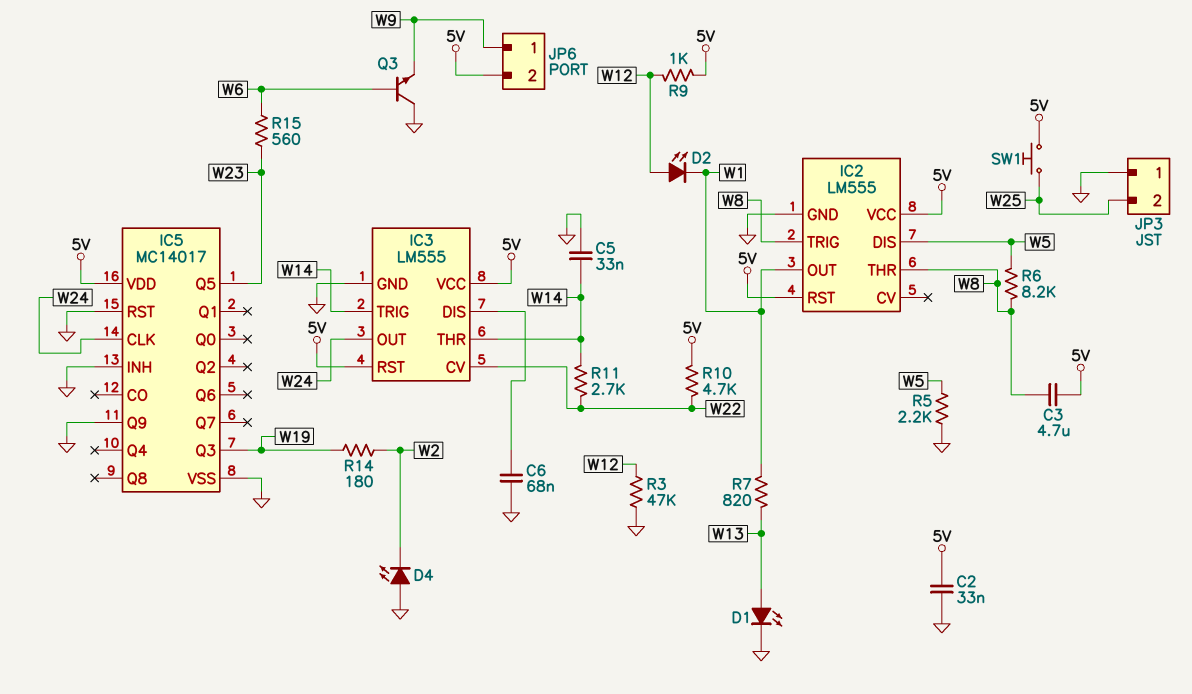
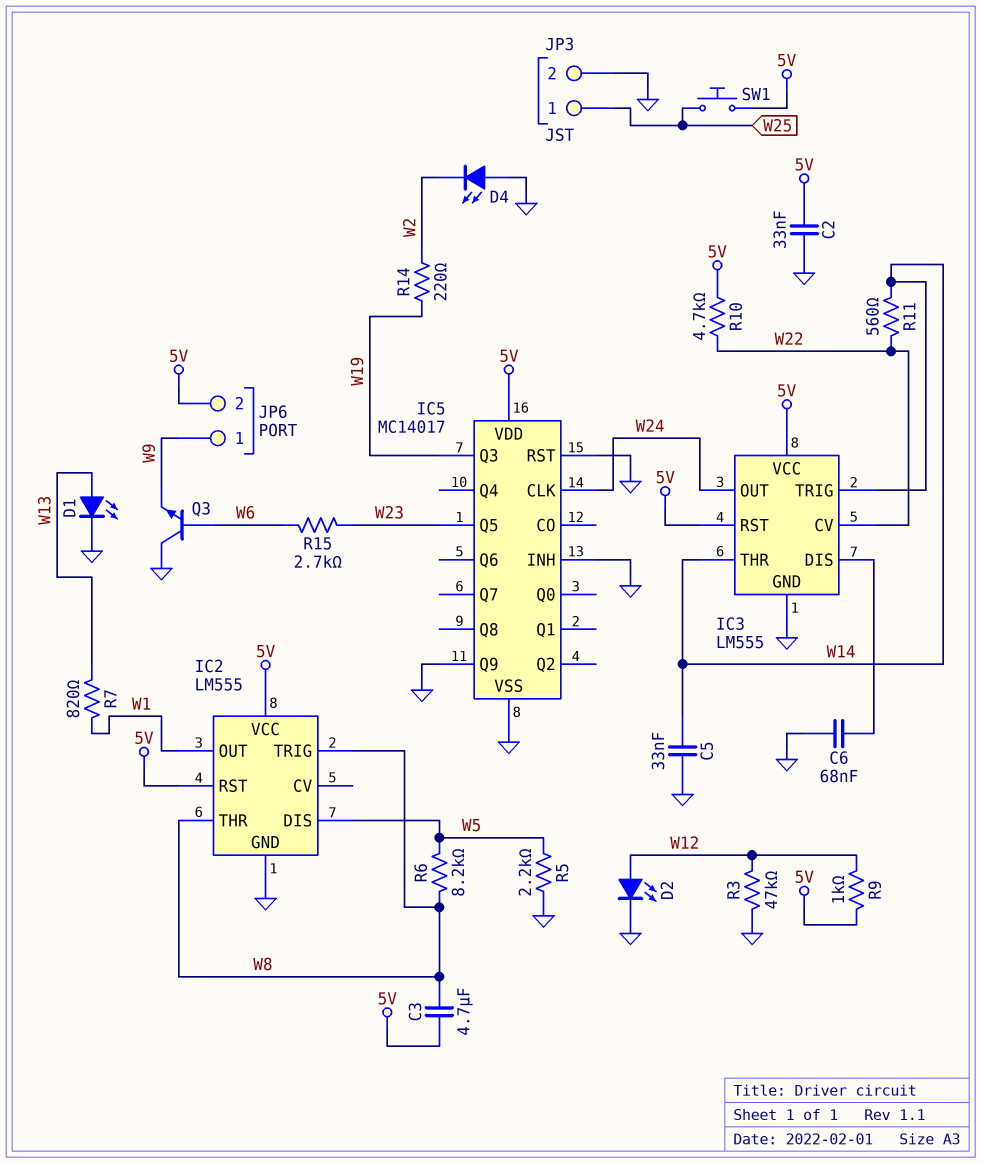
D2: LED (A W12, K W1) -> LED (A W12, K GND)
JP3 pin 1: GND -> W25
JP3 pin 2: W25 -> GND
R11: 2.7k (W14, W22) -> 560 (W14, W22)
R14: 180 (W2, W19) -> 220 (W2, W19)
R15: 560 (W6, W23) -> 2.7k (W6, W23)

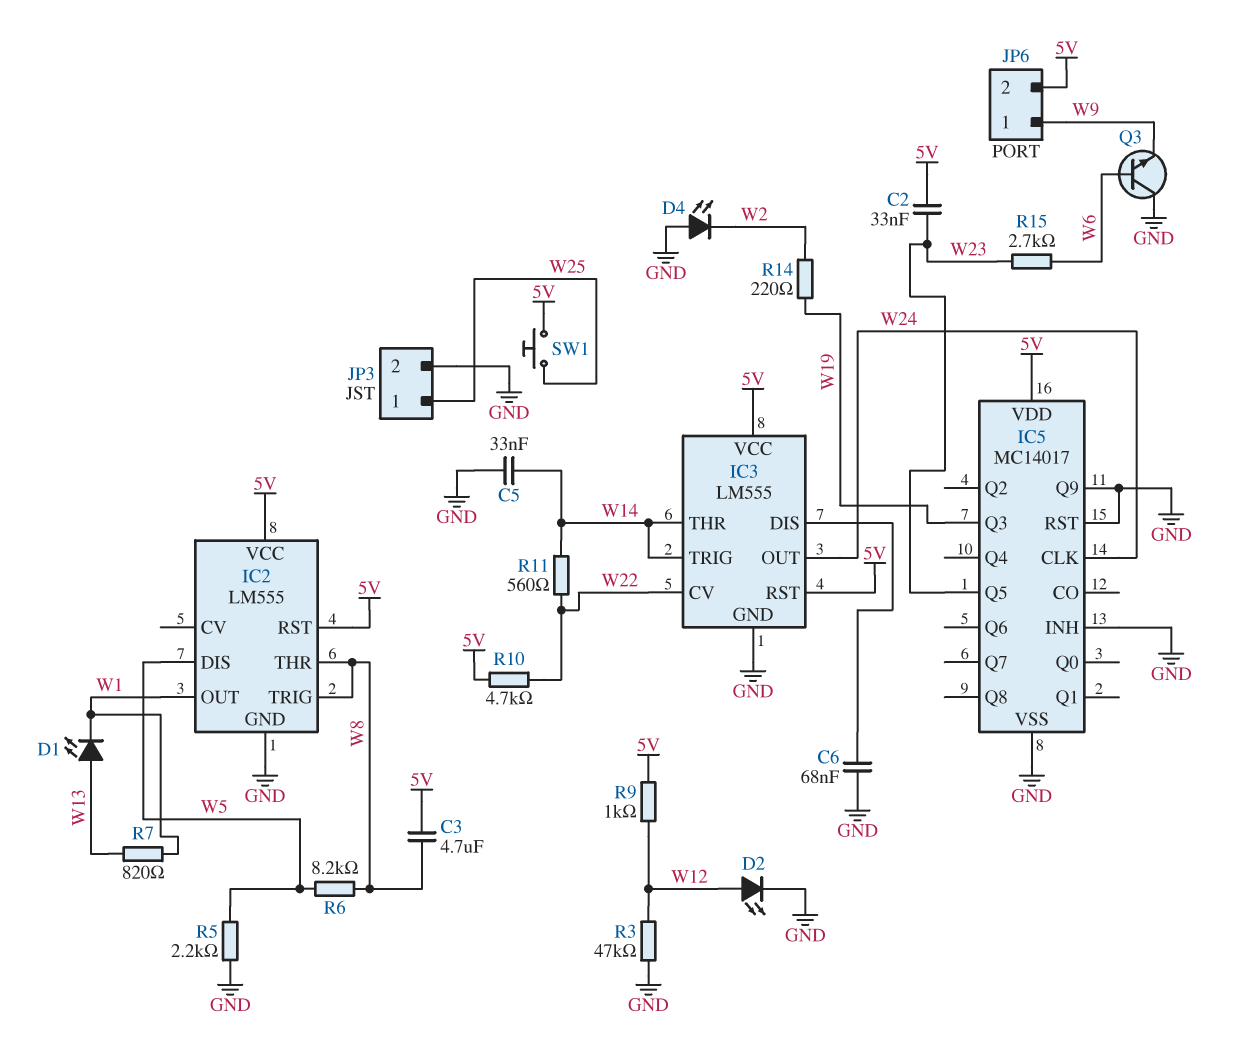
C2: 33nF (5V, GND) -> 33nF (5V, W23)
D1: LED (A W13, K GND) -> LED (A W13, K W1)

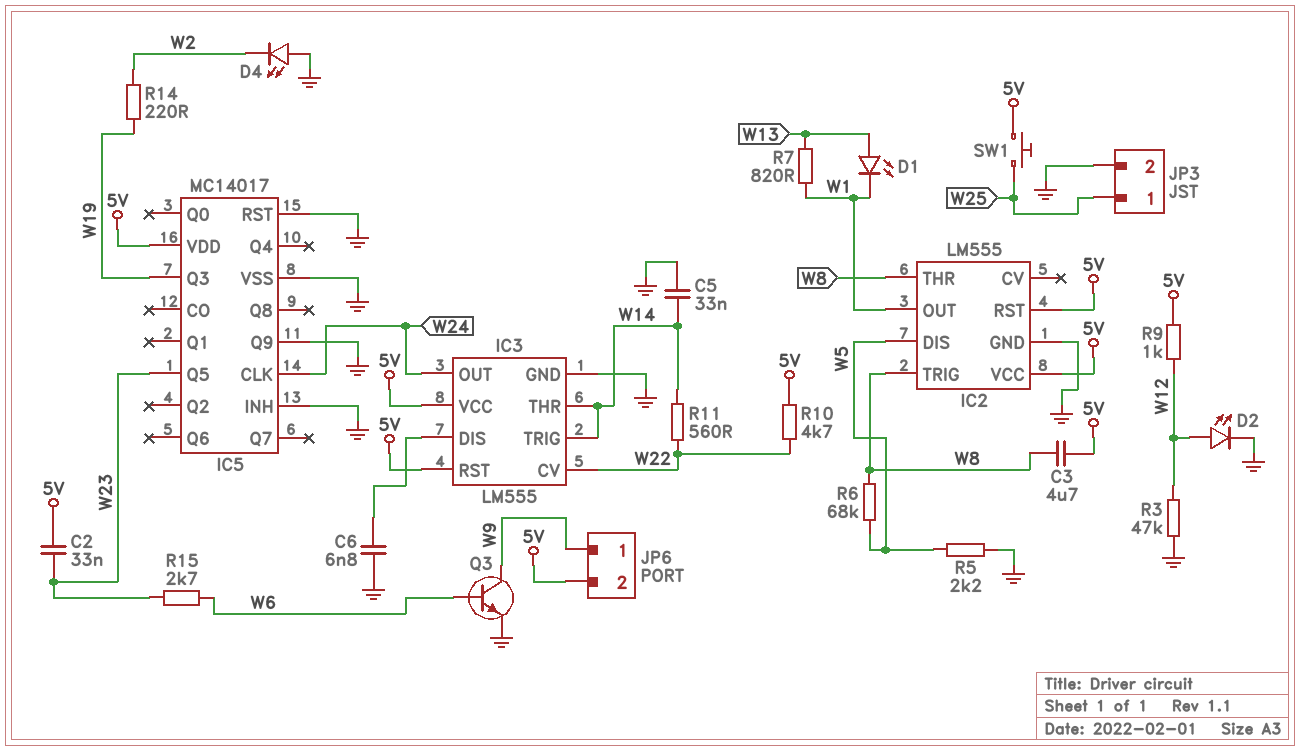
C6: 68nF (GND, IC3/DIS) -> 6.8nF (GND, IC3/DIS)
Q3: NPN (B W6, C GND, E W9) -> NPN (B W6, C W9, E GND)
R6: 8.2k (W5, W8) -> 68k (W5, W8)

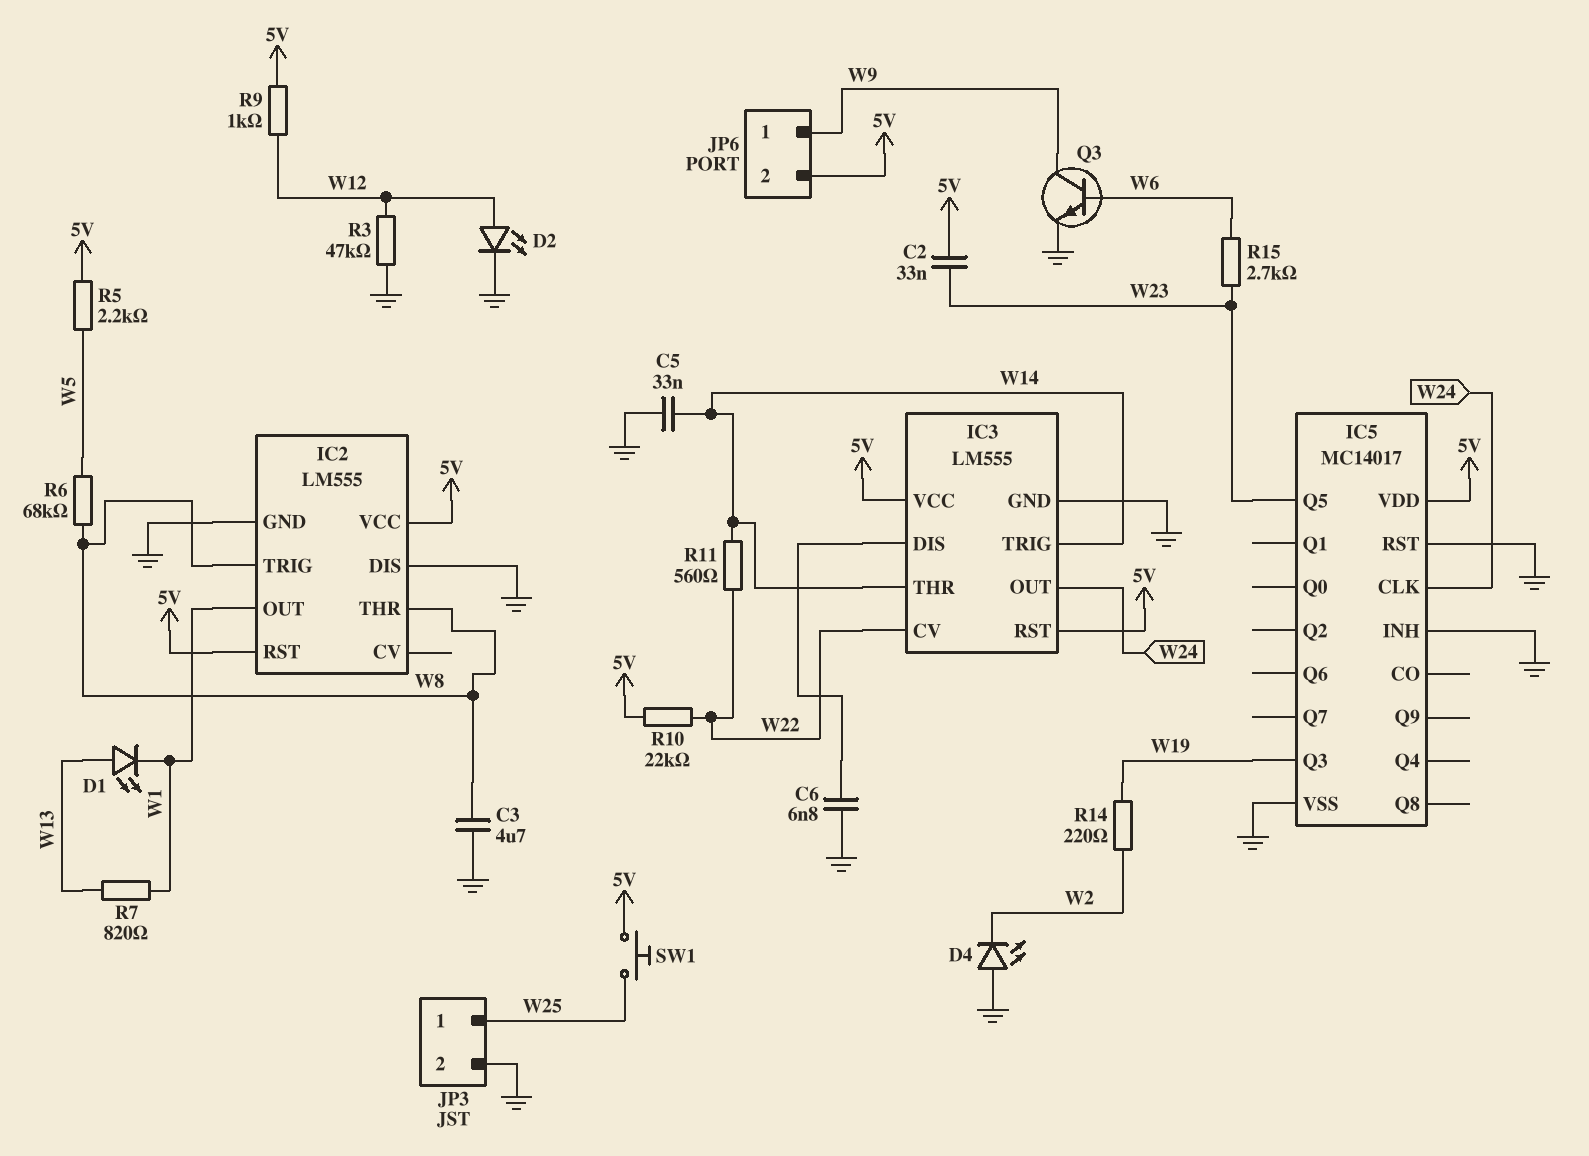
C3: 4.7uF (5V, W8) -> 4.7uF (GND, W8)
IC2 pin DIS: W5 -> GND
IC5 pin Q9: GND -> none
R5: 2.2k (GND, W5) -> 2.2k (5V, W5)
R10: 4.7k (5V, W22) -> 22k (5V, W22)

